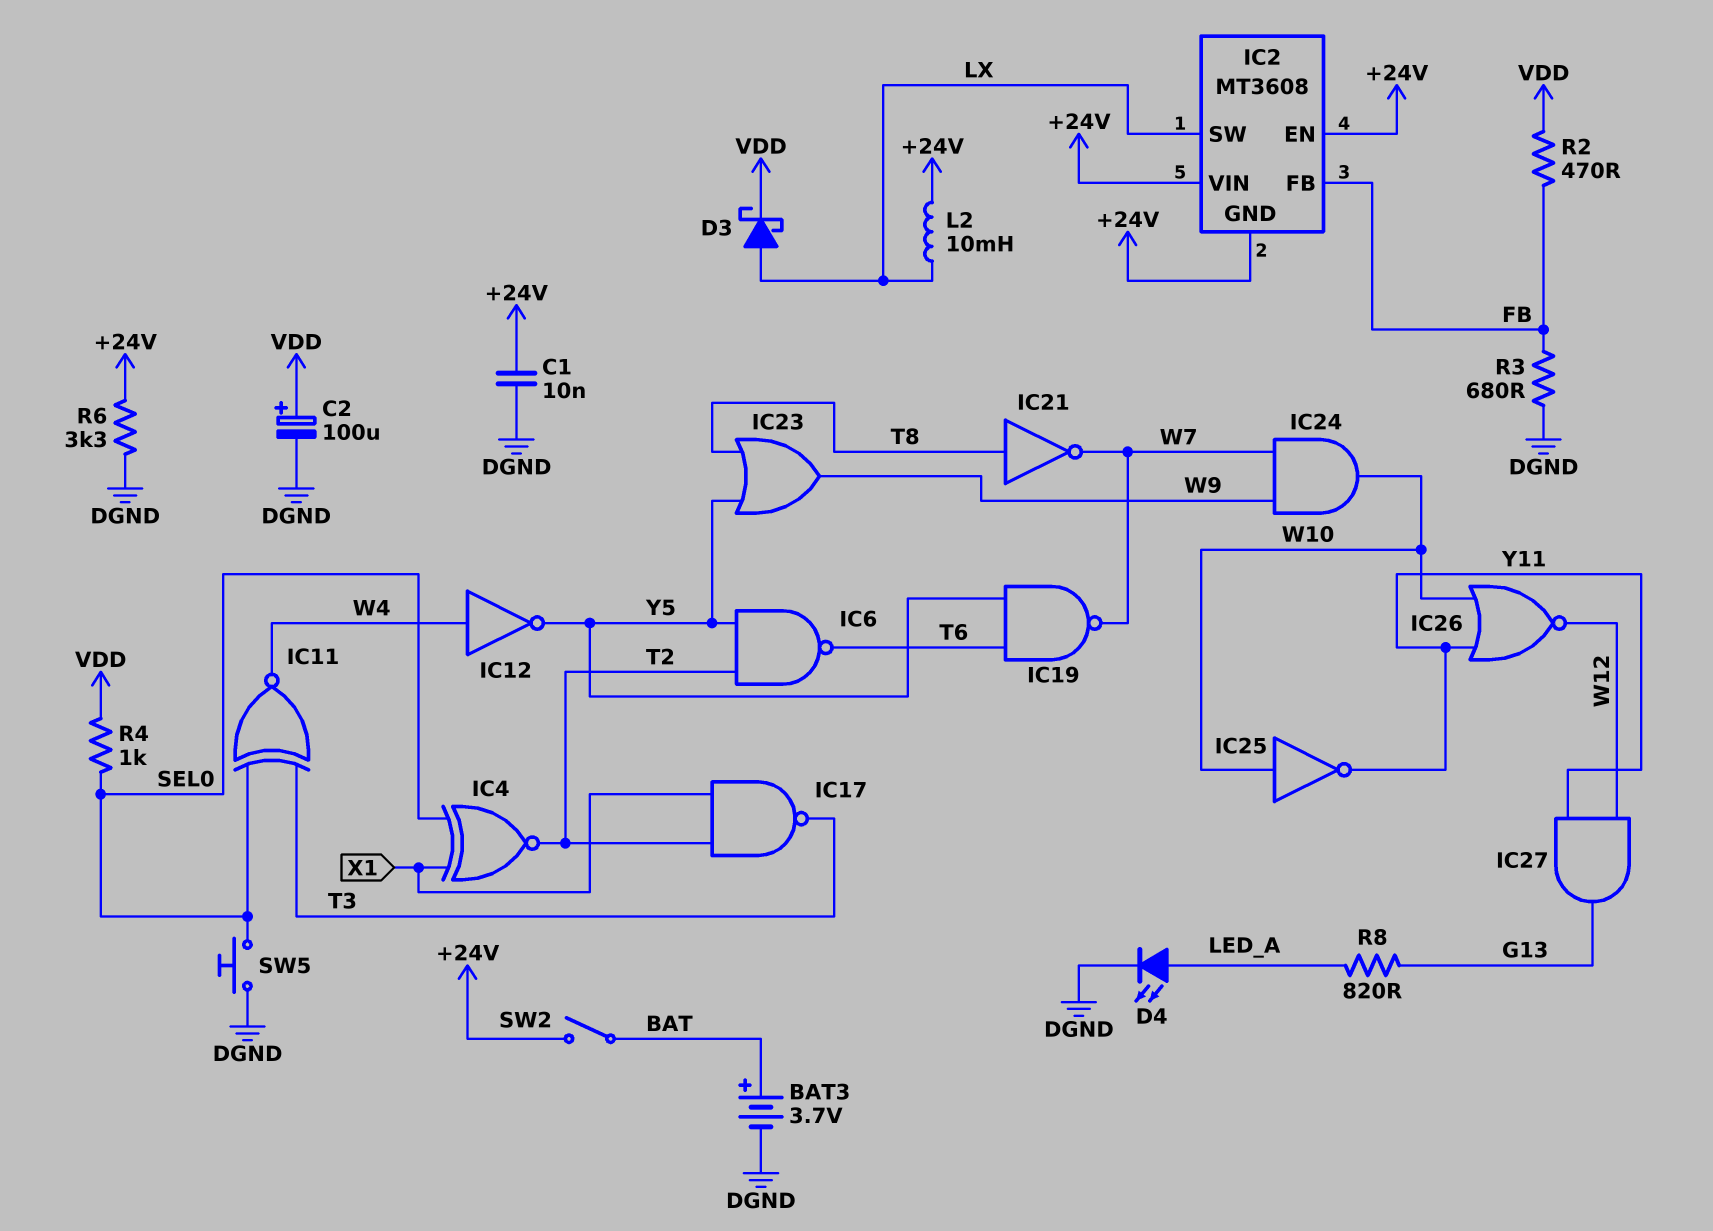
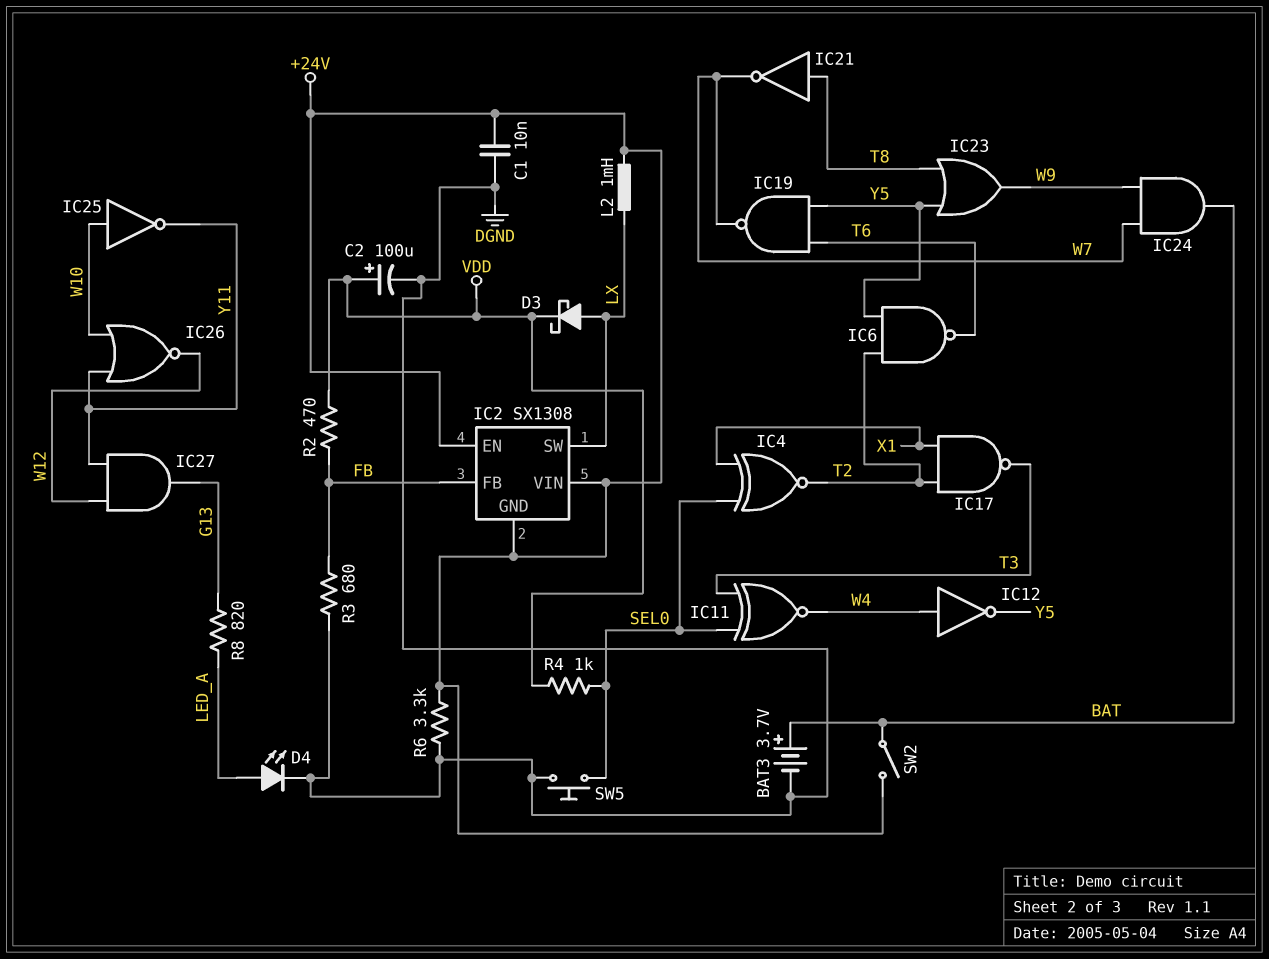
IC2: MT3608 -> SX1308
IC24: AND (in W7, in W9, out W10) -> AND (in W7, in W9, out BAT)
L2: 10mH (+24V, LX) -> 1mH (+24V, LX)

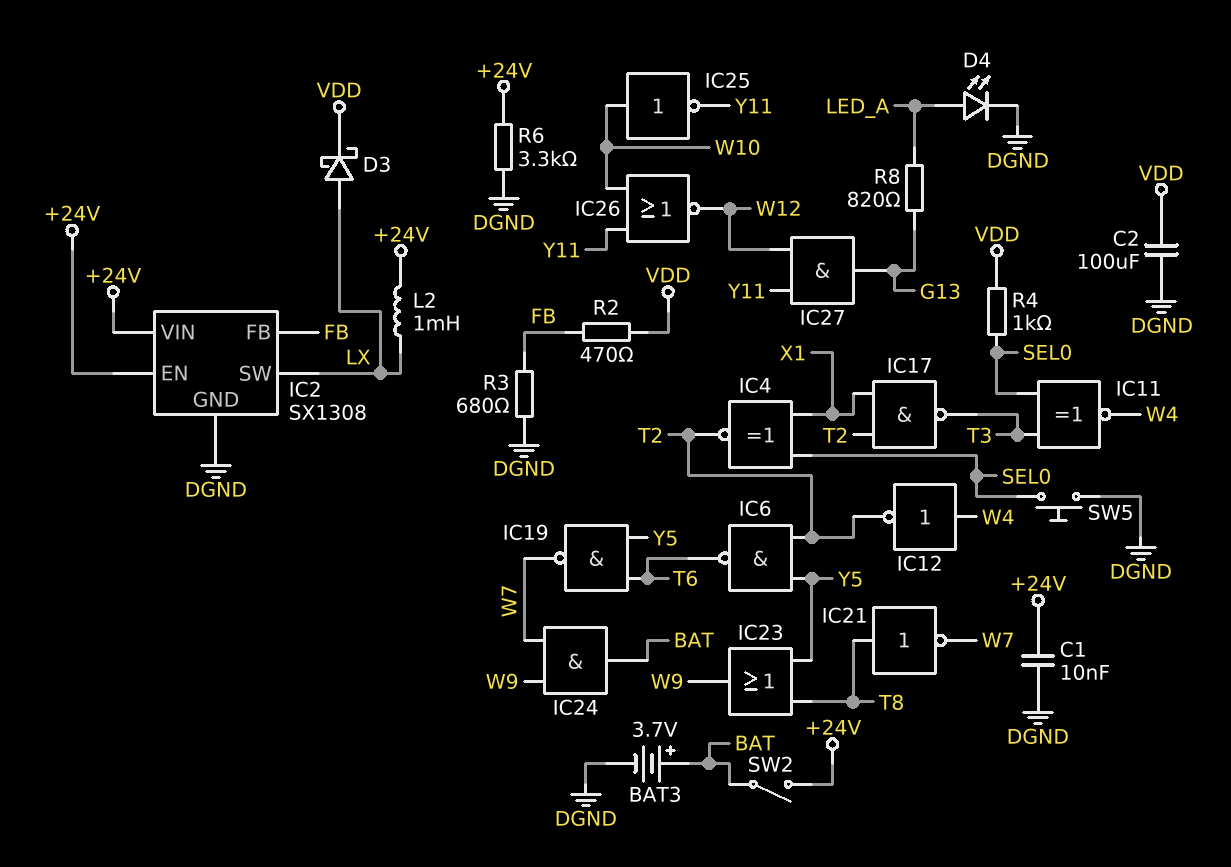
C2: 100uF (plus VDD, minus DGND) -> 100uF (DGND, VDD)
IC2 pin GND: +24V -> DGND
IC12: NOT (in W4, out Y5) -> NOT (in W4, out T2)

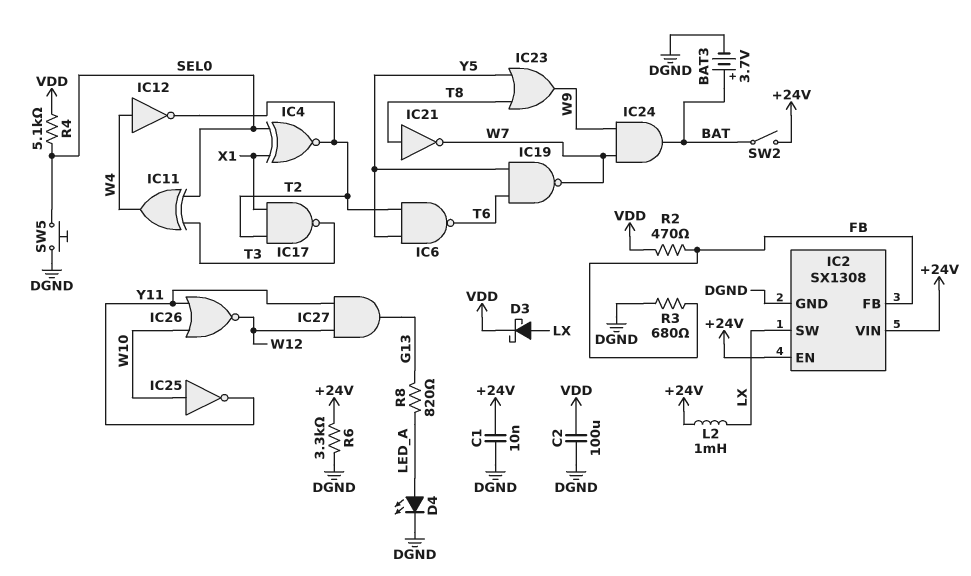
IC11: XNOR (in SEL0, in T3, out W4) -> XOR (in SEL0, in T3, out W4)
R4: 1k (SEL0, VDD) -> 5.1k (SEL0, VDD)

